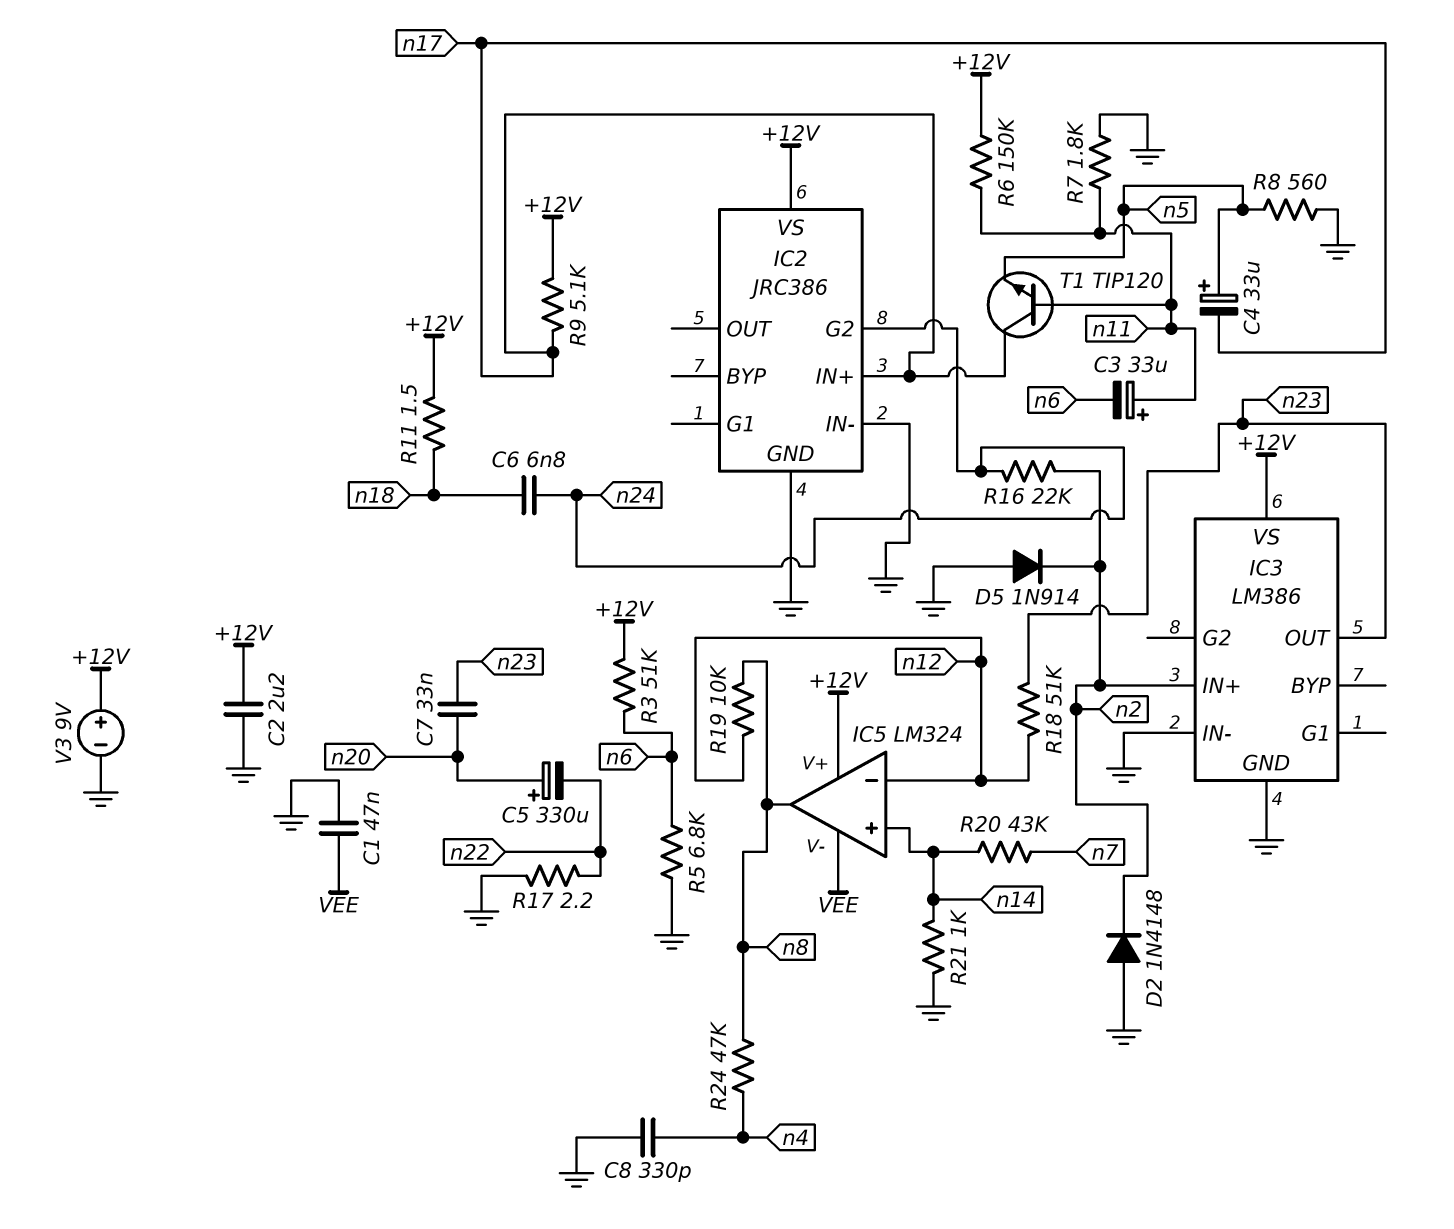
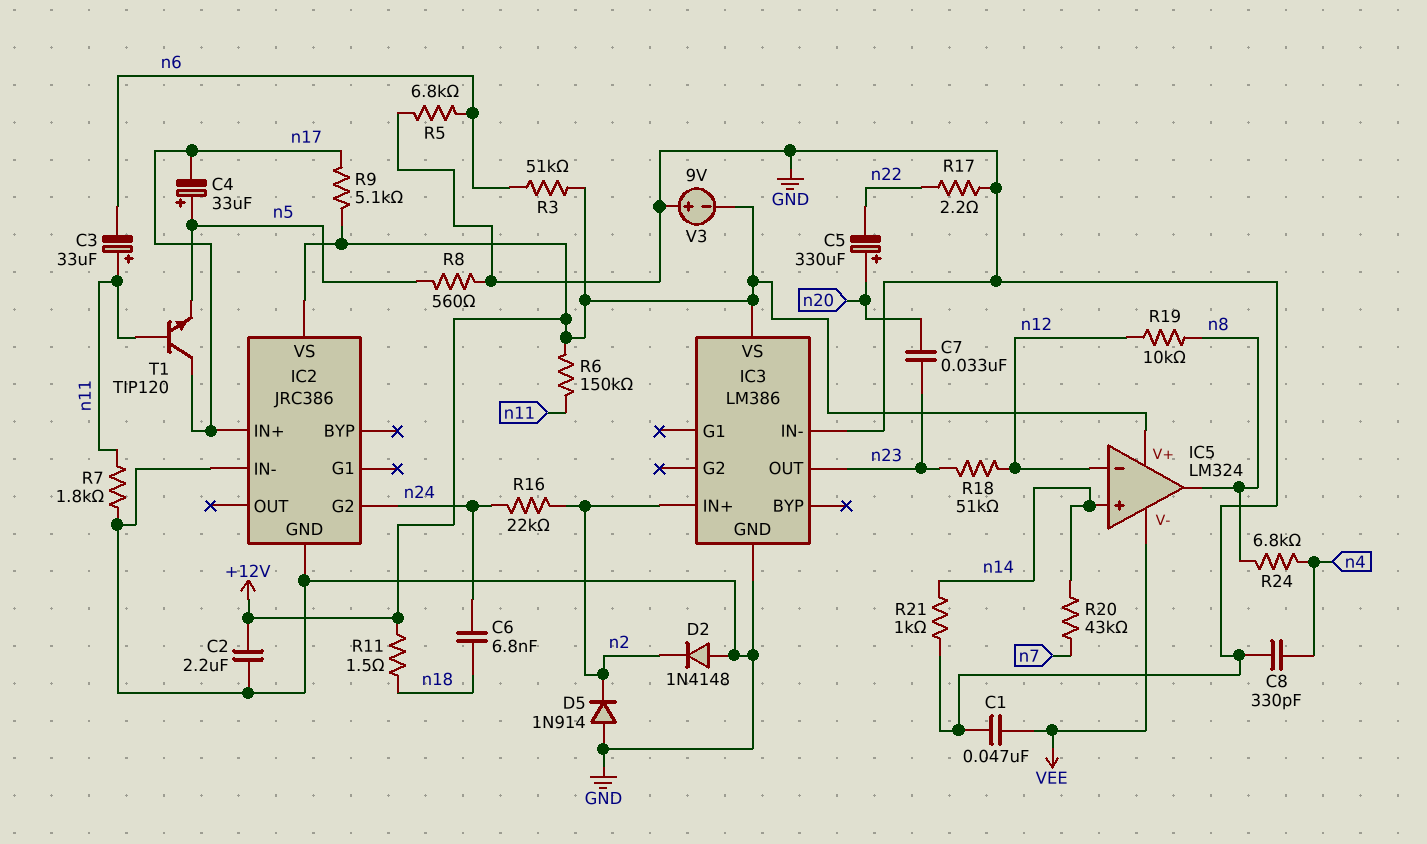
R24: 47k (n4, n8) -> 6.8k (n4, n8)
V3: 9V (plus +12V, minus GND) -> 9V (plus GND, minus +12V)

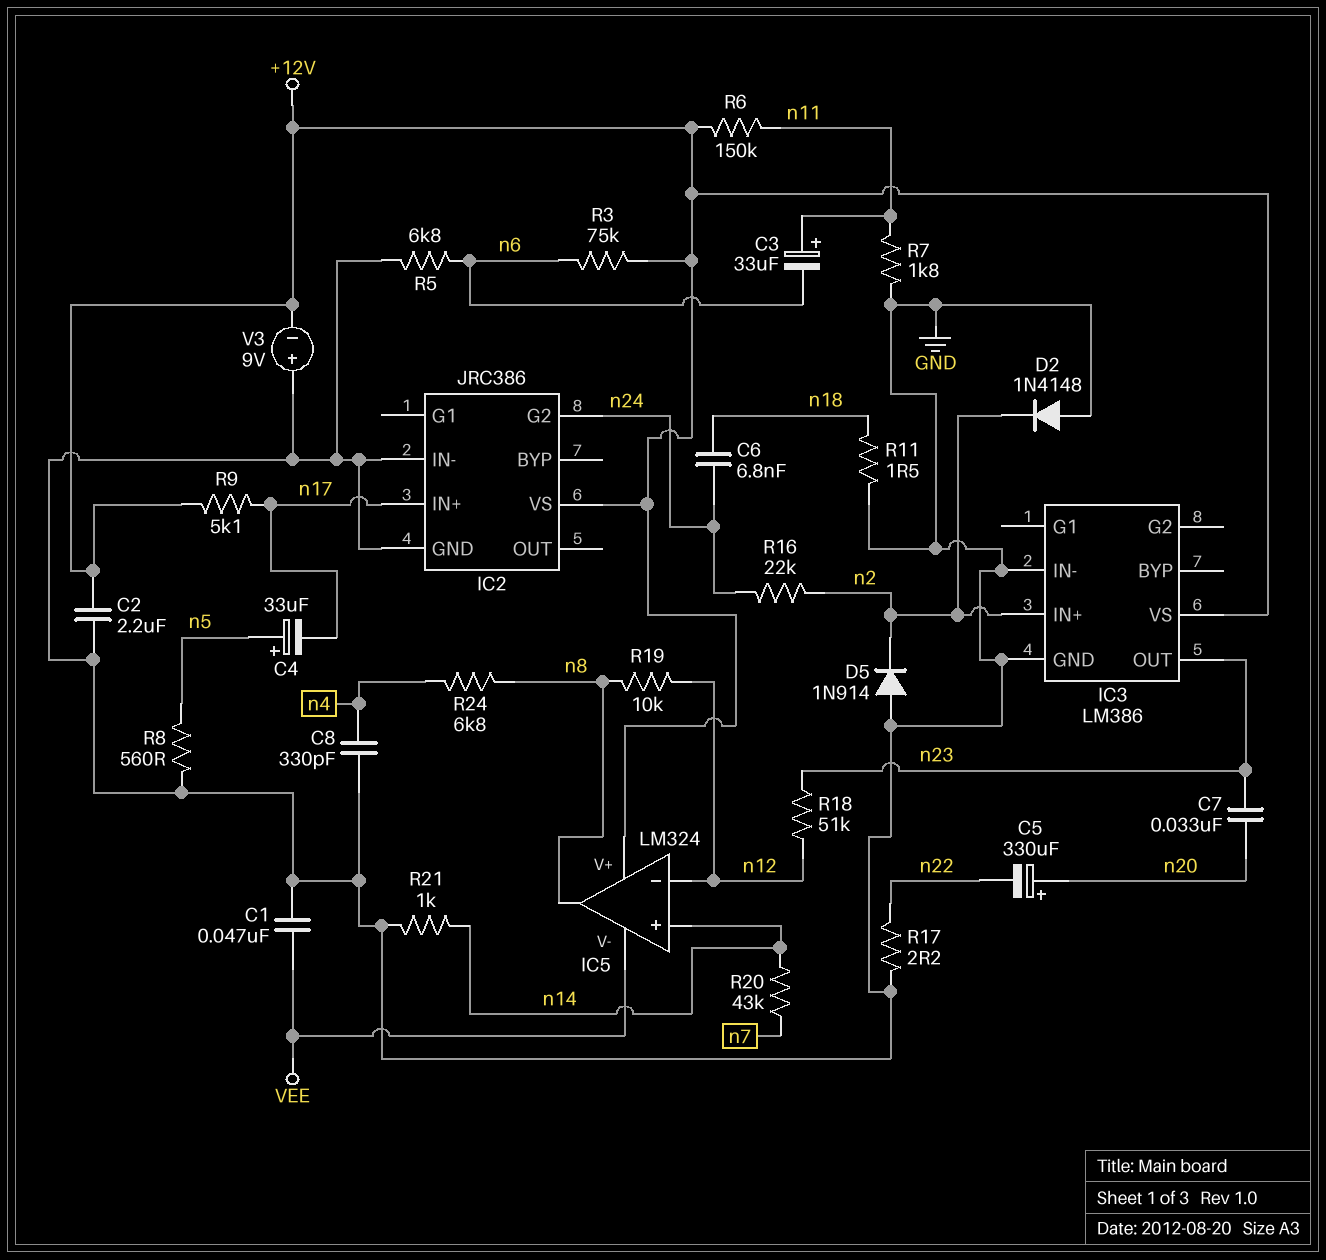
R3: 51k (+12V, n6) -> 75k (+12V, n6)
R11: 1.5 (+12V, n18) -> 1.5 (GND, n18)
T1: NPN TIP120 (B n11, C n17, E n5) -> none

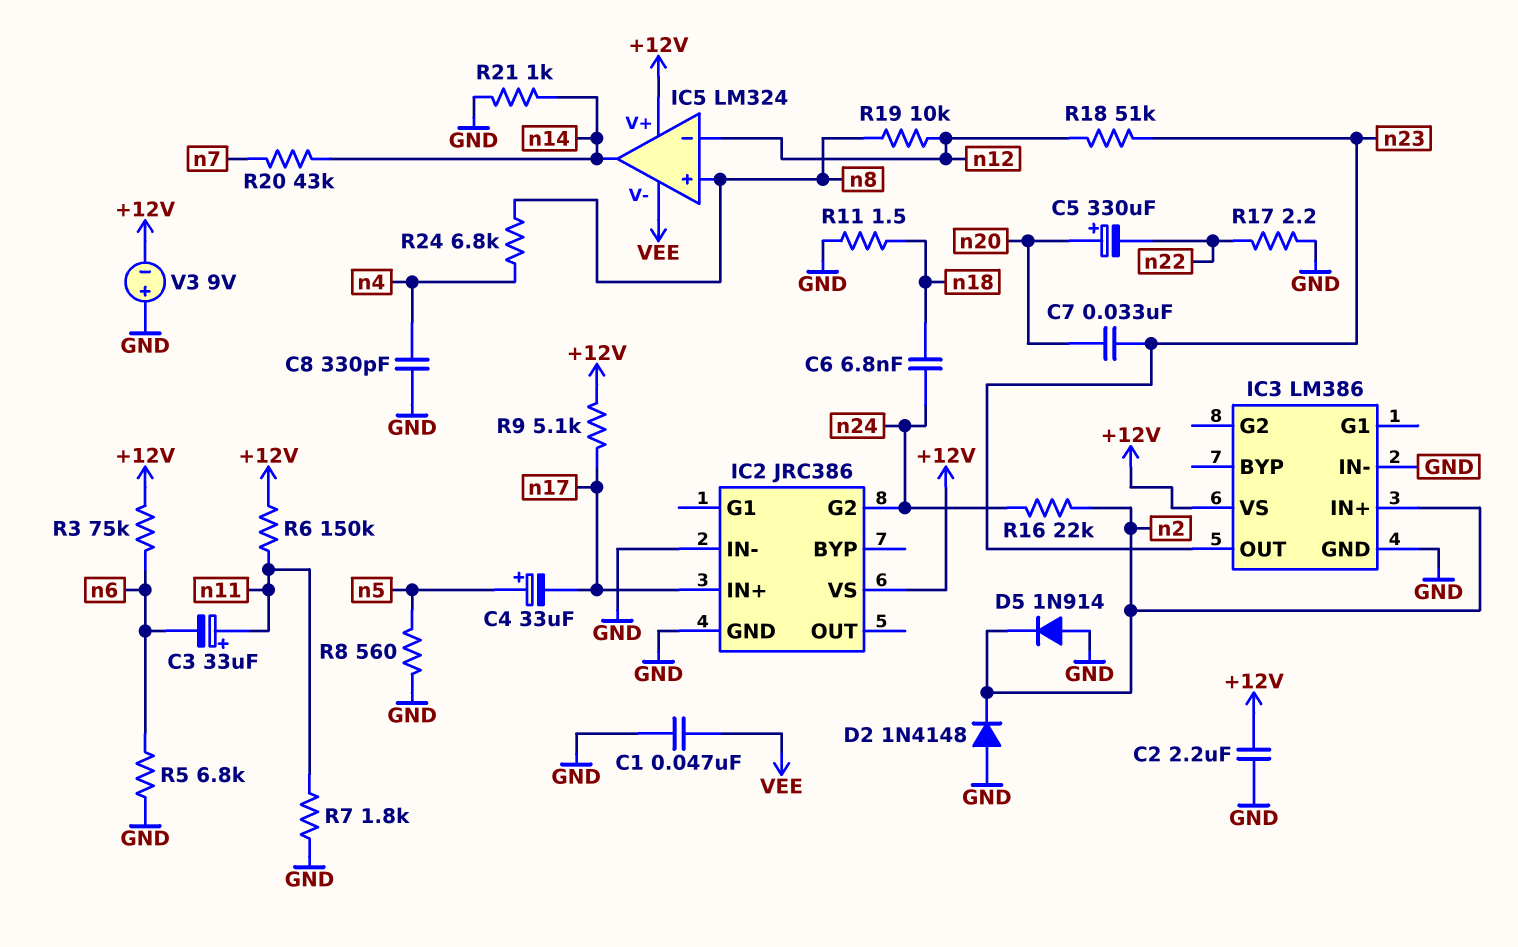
IC5 pin in+: n14 -> n8
IC5 pin out: n8 -> n14

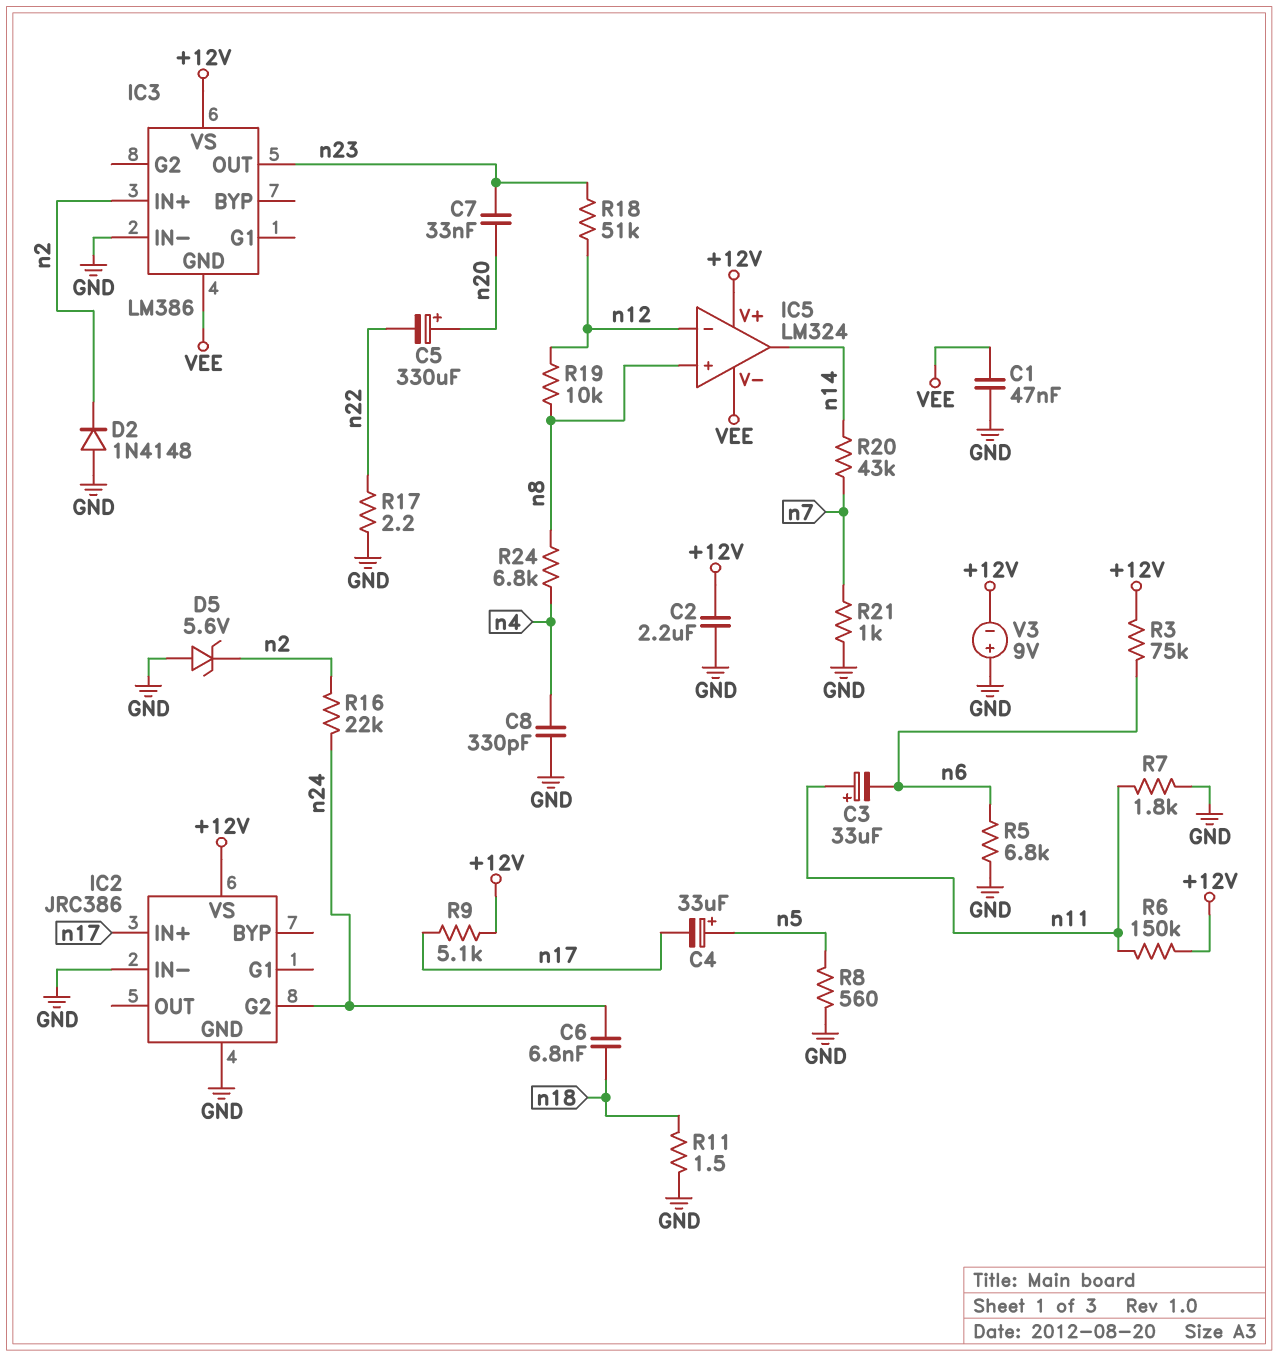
D5: diode 1N914 (A GND, K n2) -> zener 5.6V (A GND, K n2)
IC3 pin GND: GND -> VEE
R21: 1k (GND, n14) -> 1k (GND, n7)

